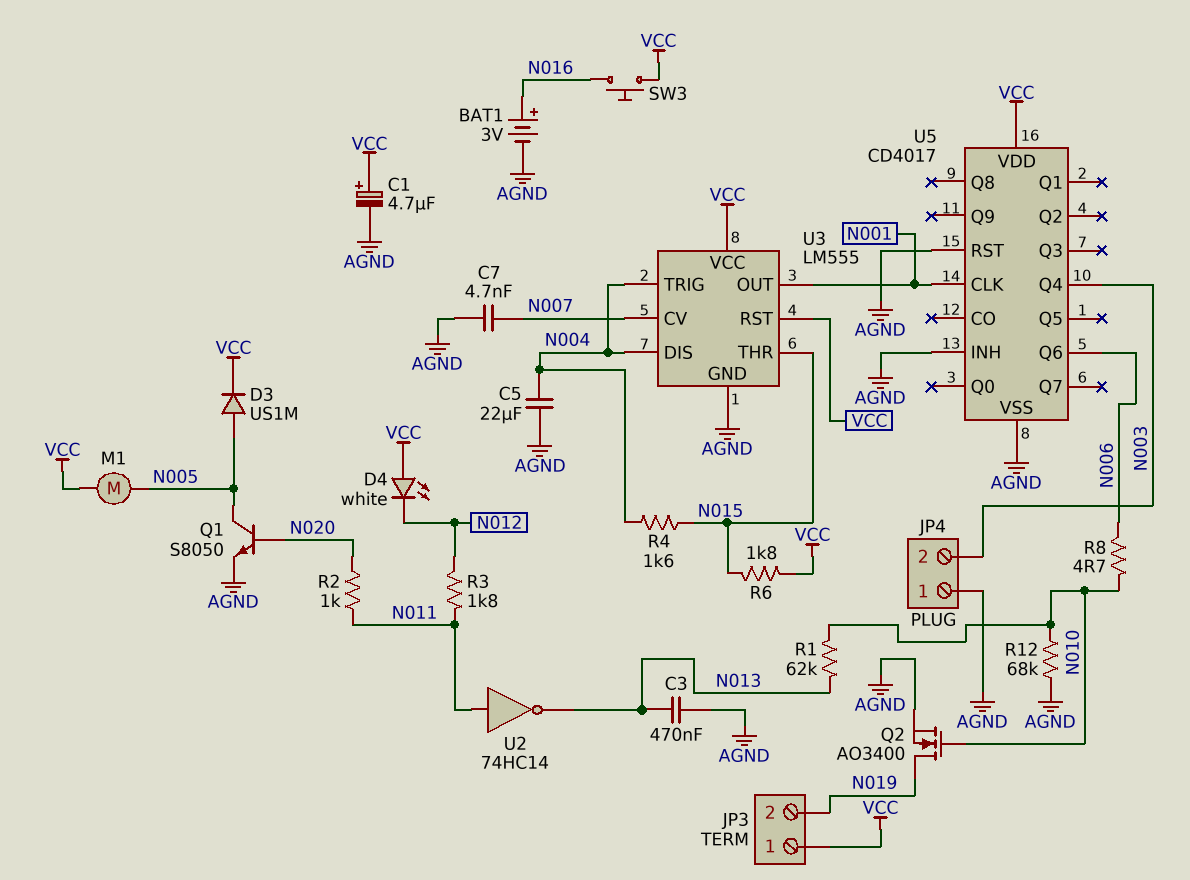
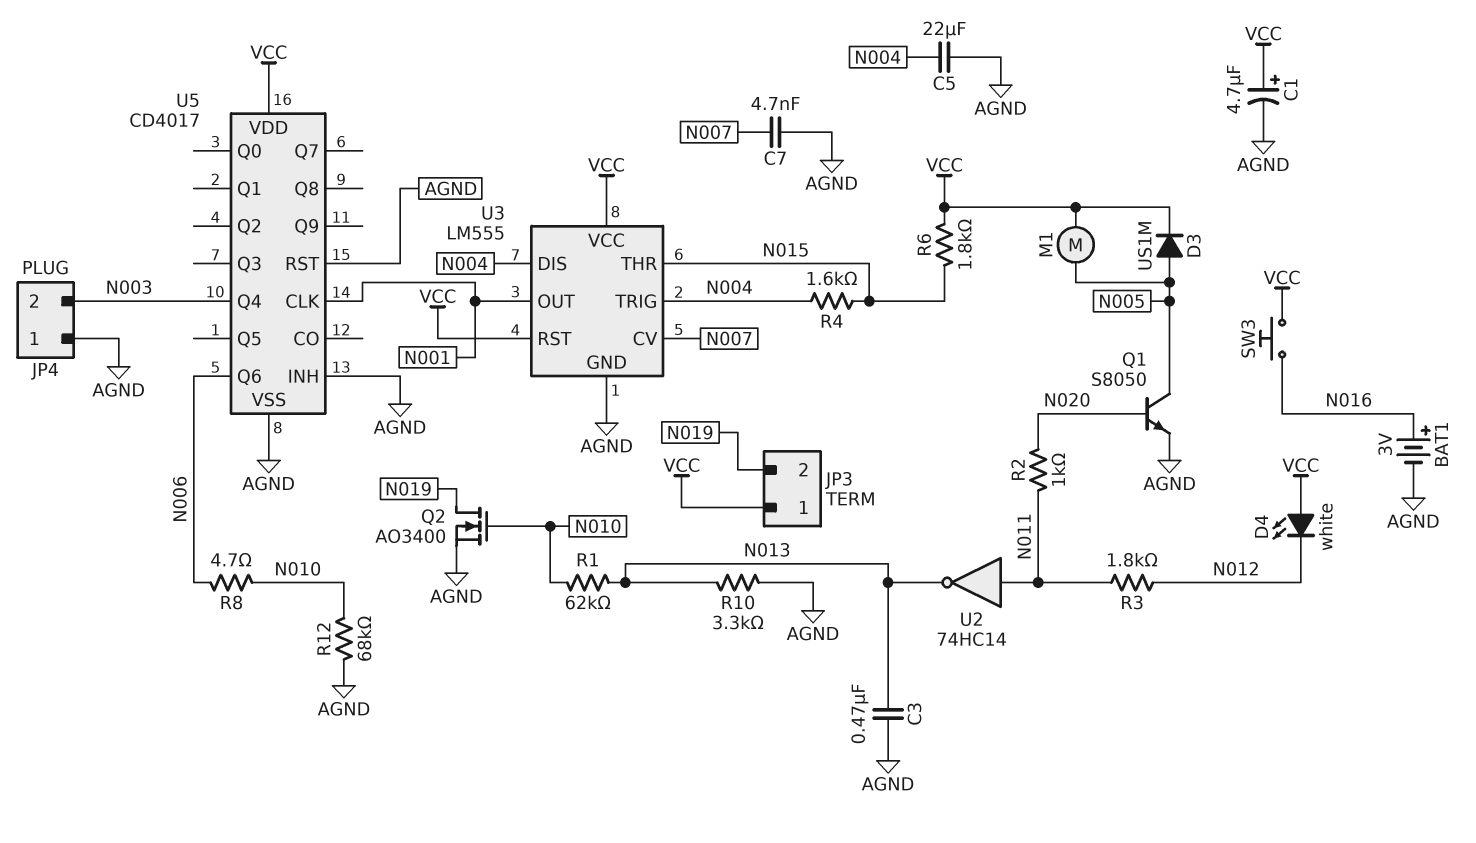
R10: none -> 3.3k (AGND, N013)

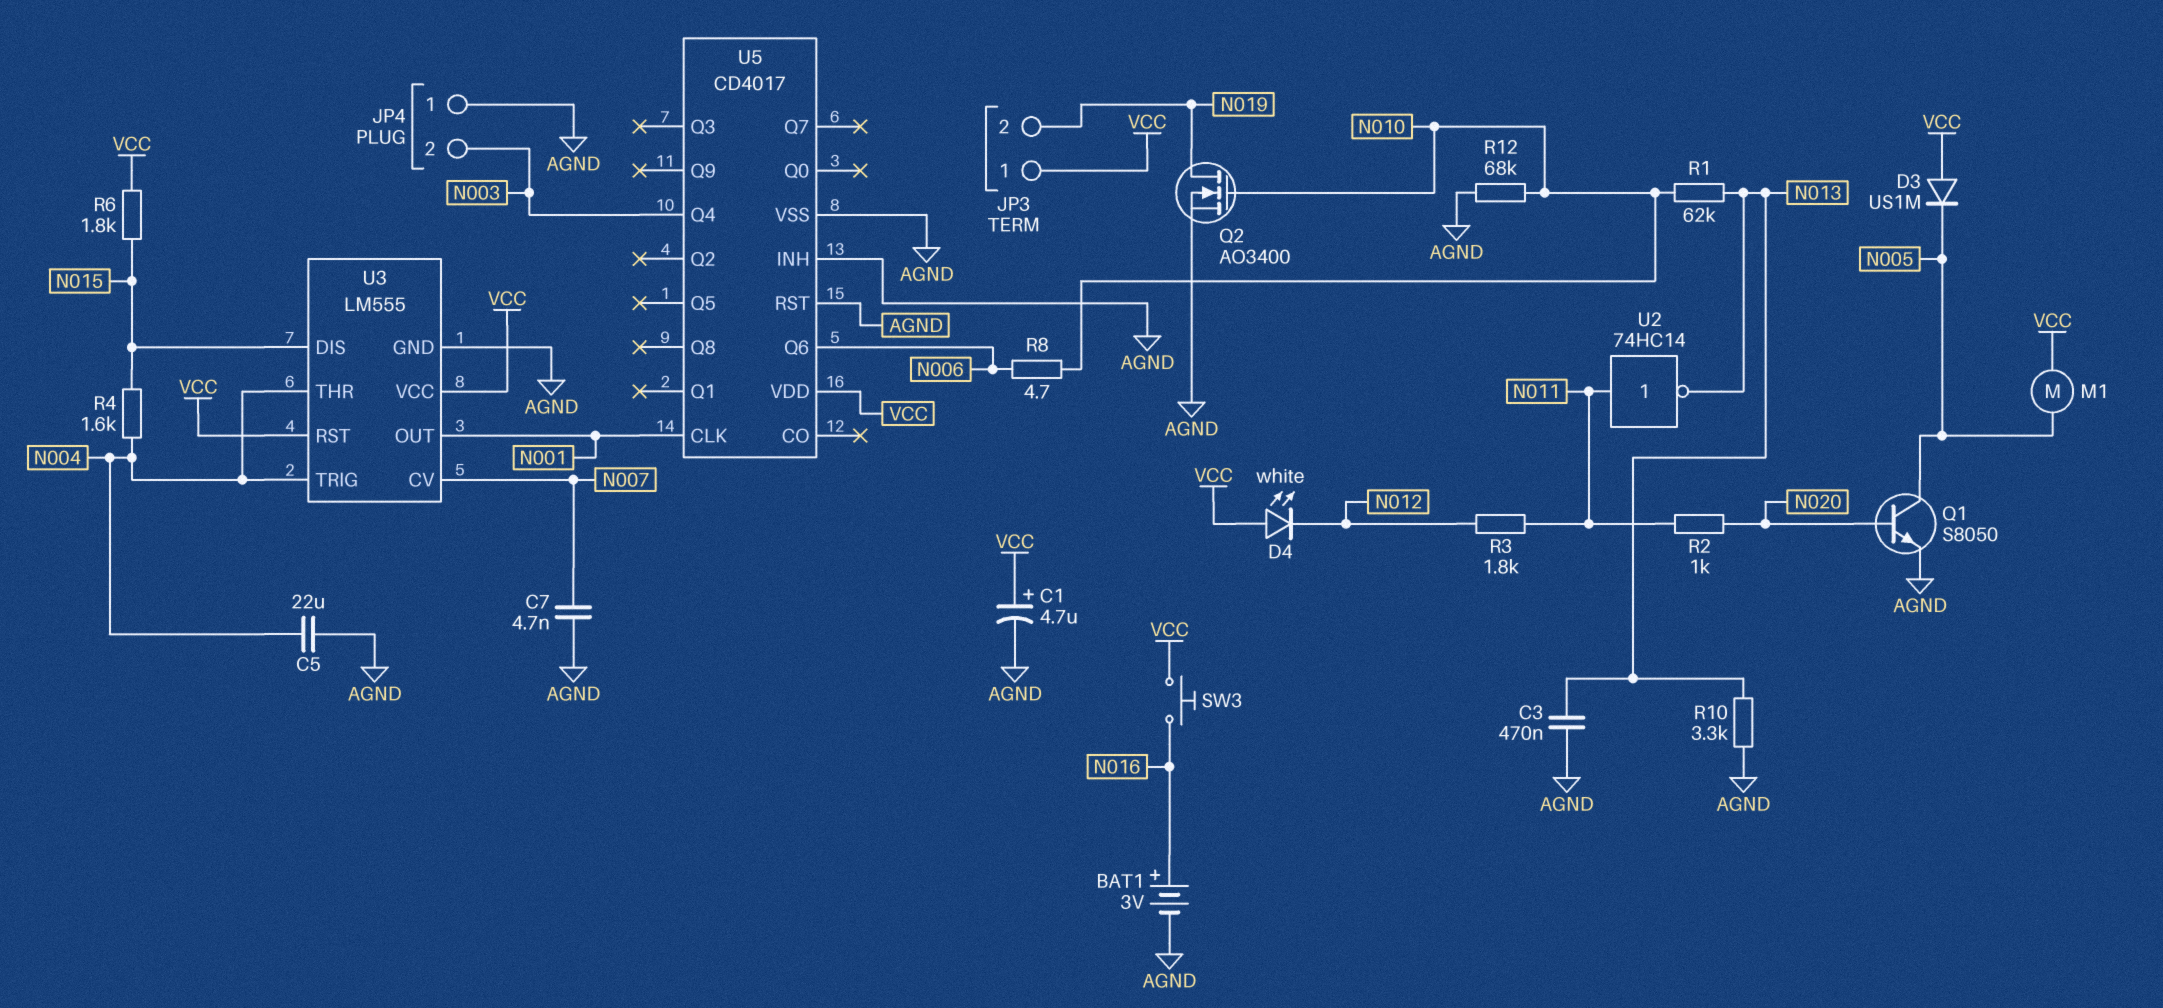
D3: diode US1M (A N005, K VCC) -> diode US1M (A VCC, K N005)
U3 pin DIS: N004 -> N015
U3 pin THR: N015 -> N004

